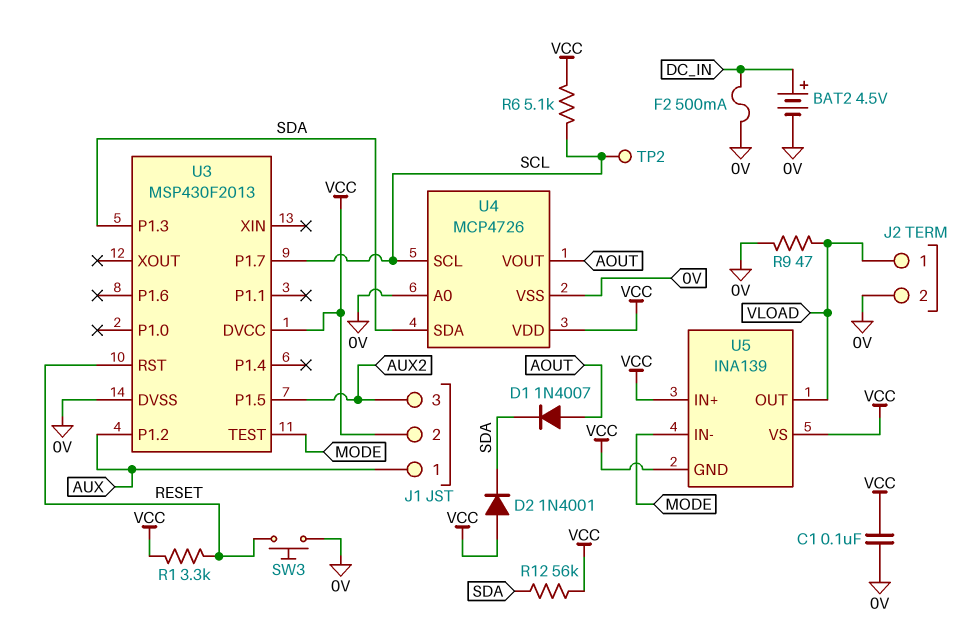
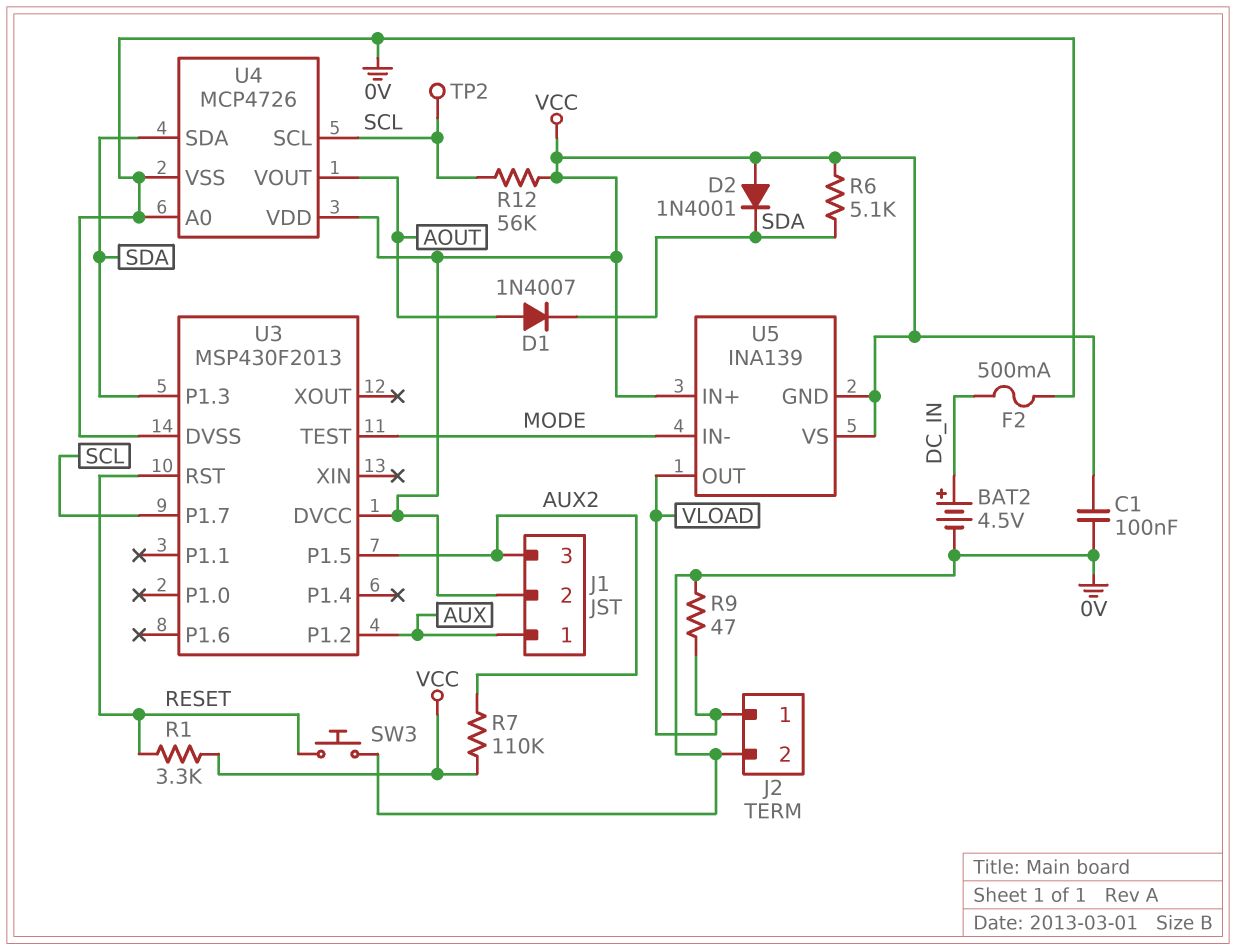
R6: 5.1k (SCL, VCC) -> 5.1k (SDA, VCC)
R7: none -> 110k (AUX2, VCC)
R12: 56k (SDA, VCC) -> 56k (SCL, VCC)

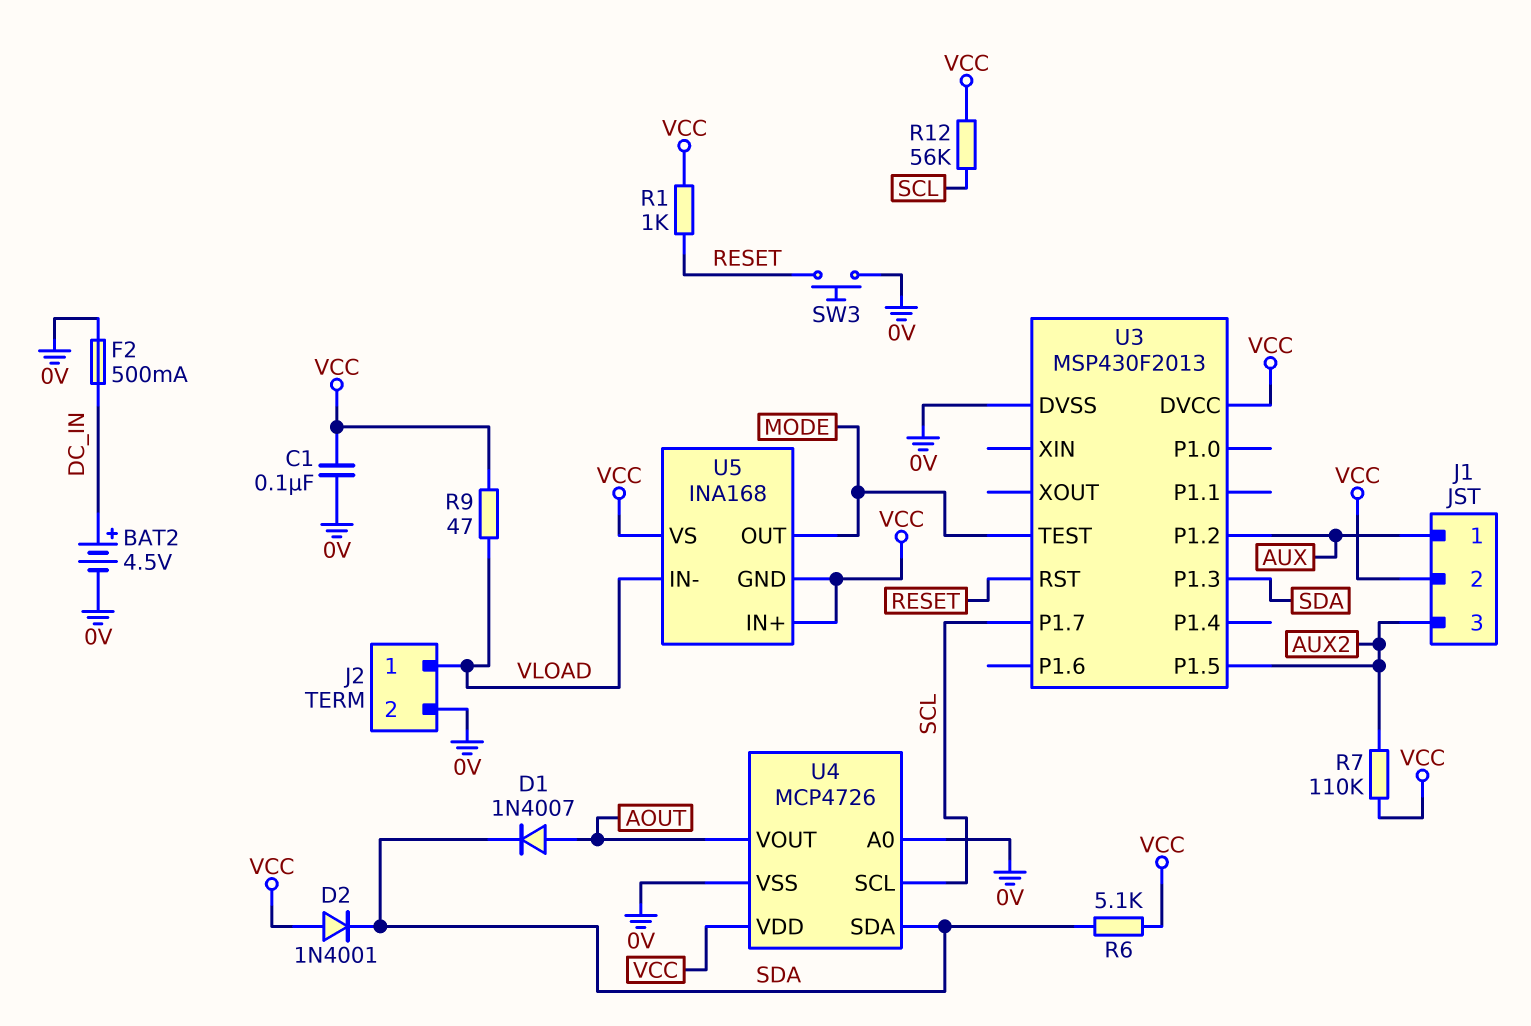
R1: 3.3k (RESET, VCC) -> 1k (RESET, VCC)
R9: 47 (0V, VLOAD) -> 47 (VCC, VLOAD)
TP2: test point (SCL) -> none
U5: INA139 -> INA168
U5 pin IN-: MODE -> VLOAD
U5 pin OUT: VLOAD -> MODE

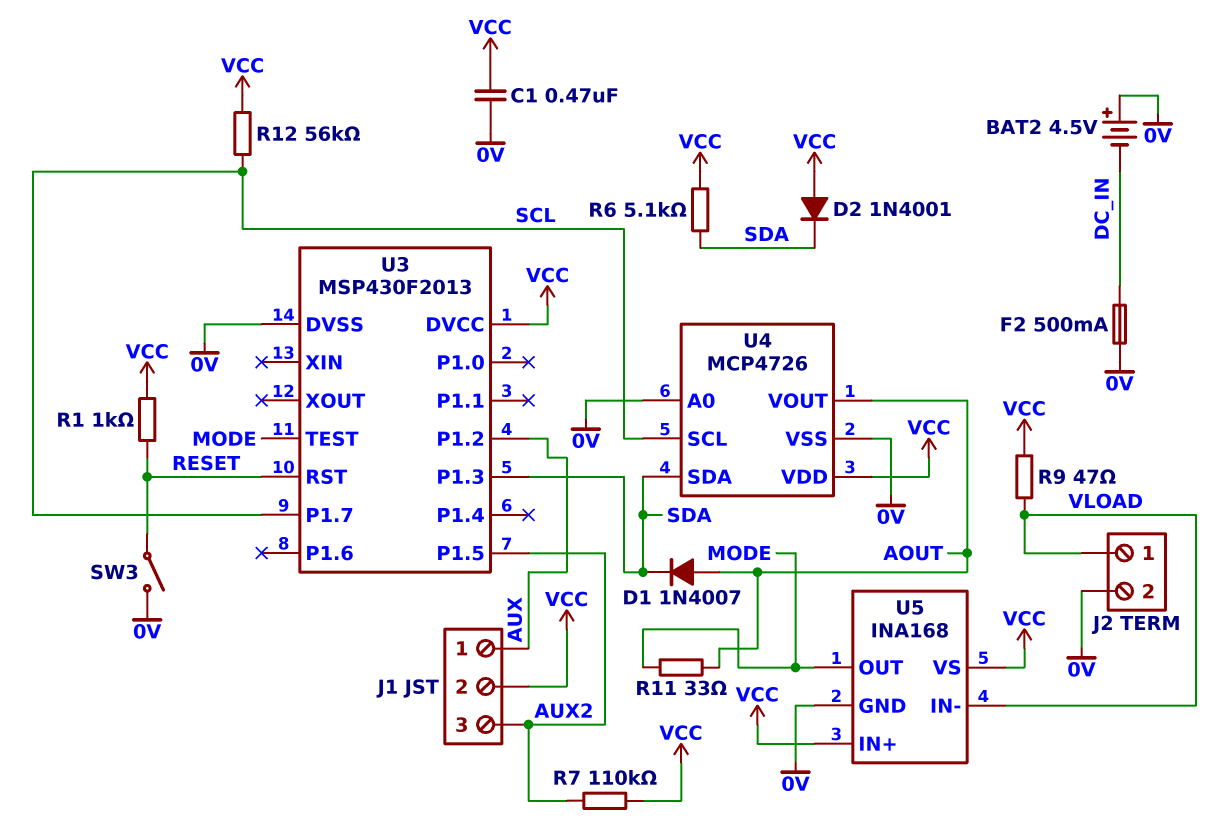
BAT2: 4.5V (plus DC_IN, minus 0V) -> 4.5V (plus 0V, minus DC_IN)
C1: 100nF (0V, VCC) -> 470nF (0V, VCC)
R11: none -> 33 (AOUT, MODE)
SW3: button (0V, RESET) -> switch (0V, RESET)
U5 pin GND: VCC -> 0V

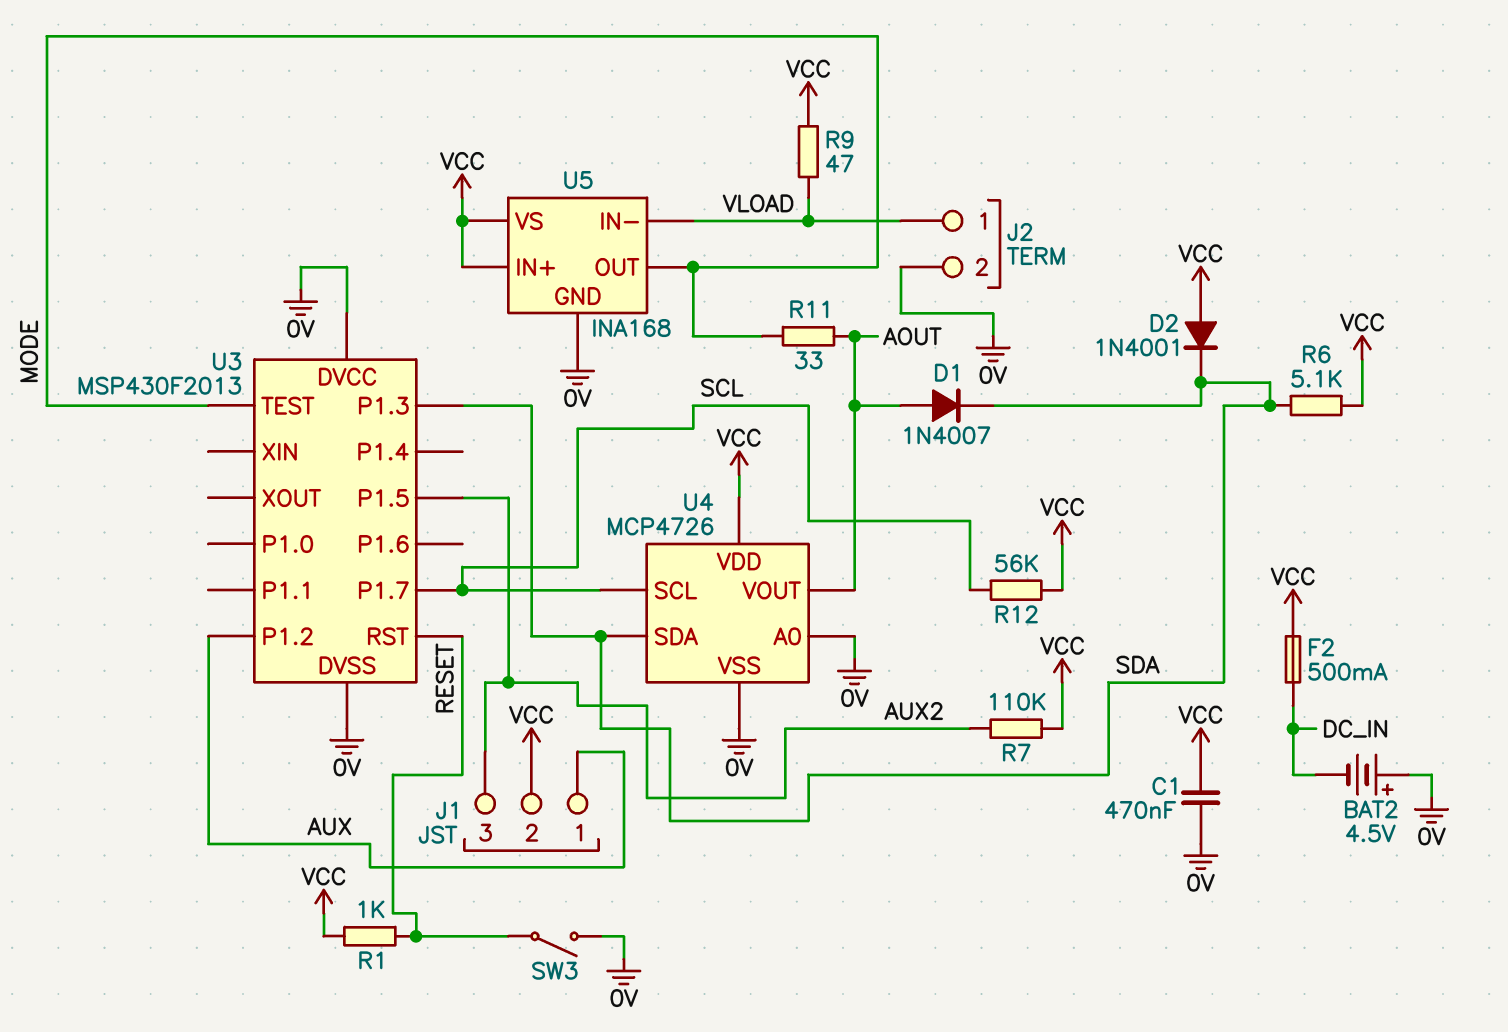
F2: 500mA (0V, DC_IN) -> 500mA (DC_IN, VCC)
U3 pin DVCC: VCC -> 0V

